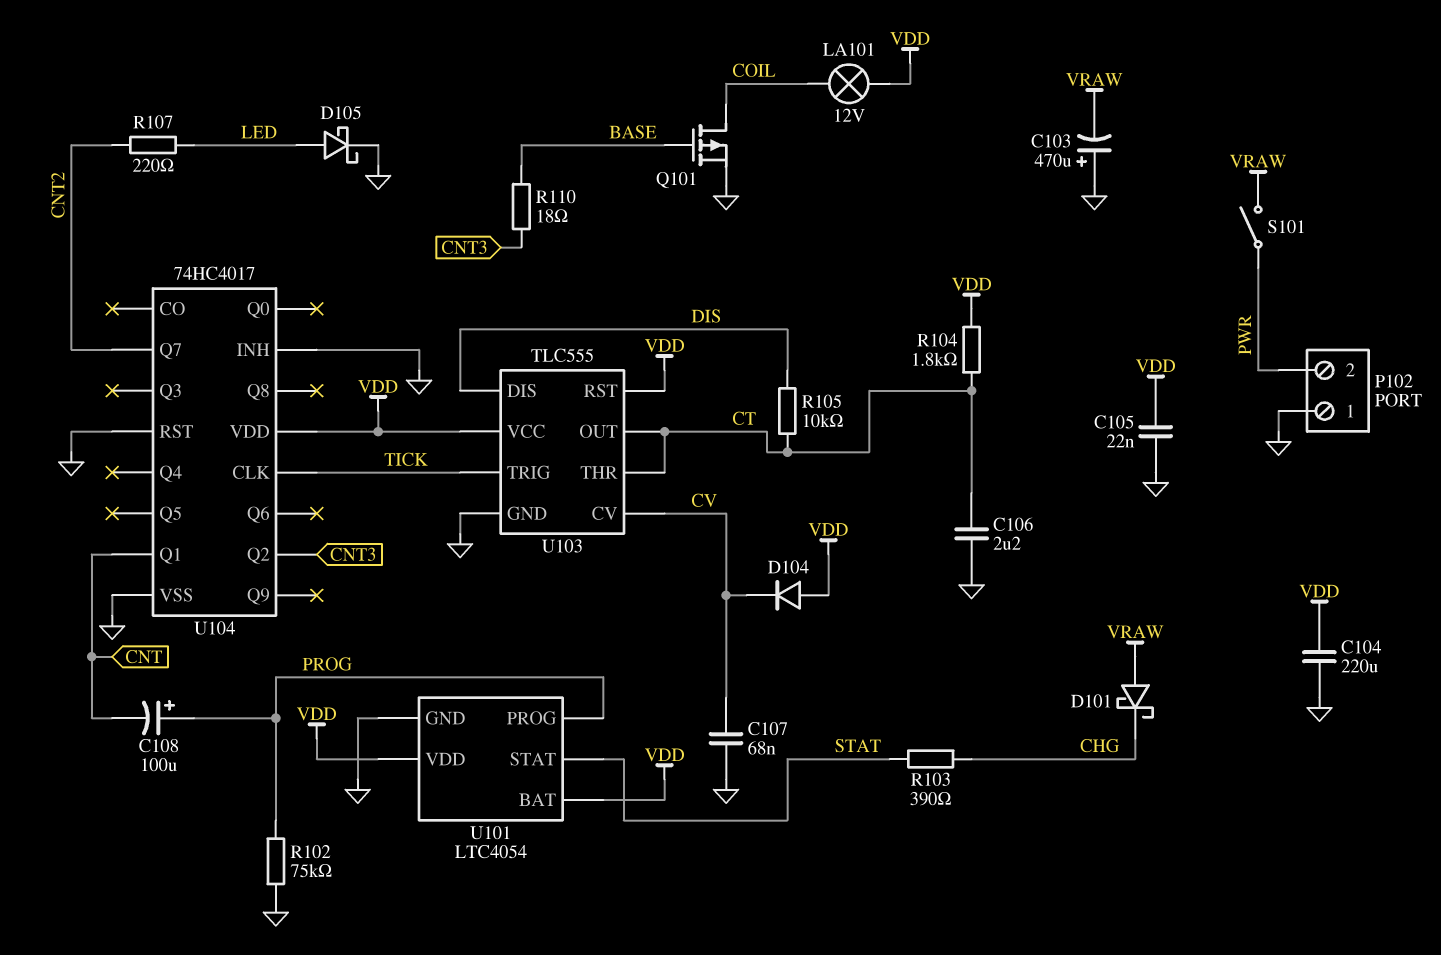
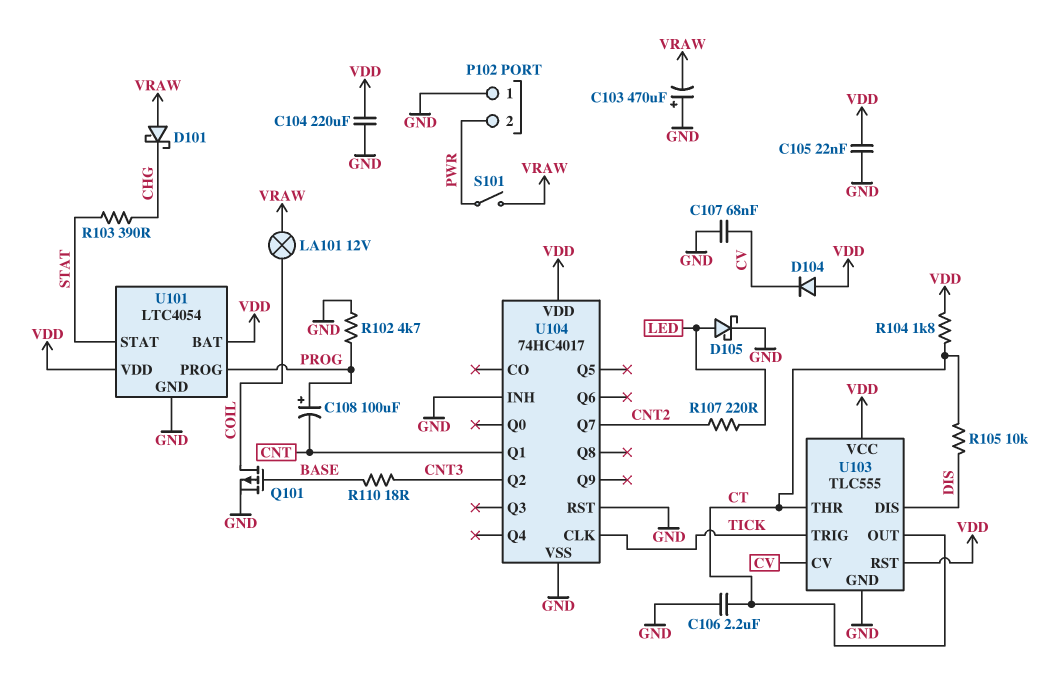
LA101: lamp 12V (COIL, VDD) -> lamp 12V (COIL, VRAW)
R102: 75k (GND, PROG) -> 4.7k (GND, PROG)

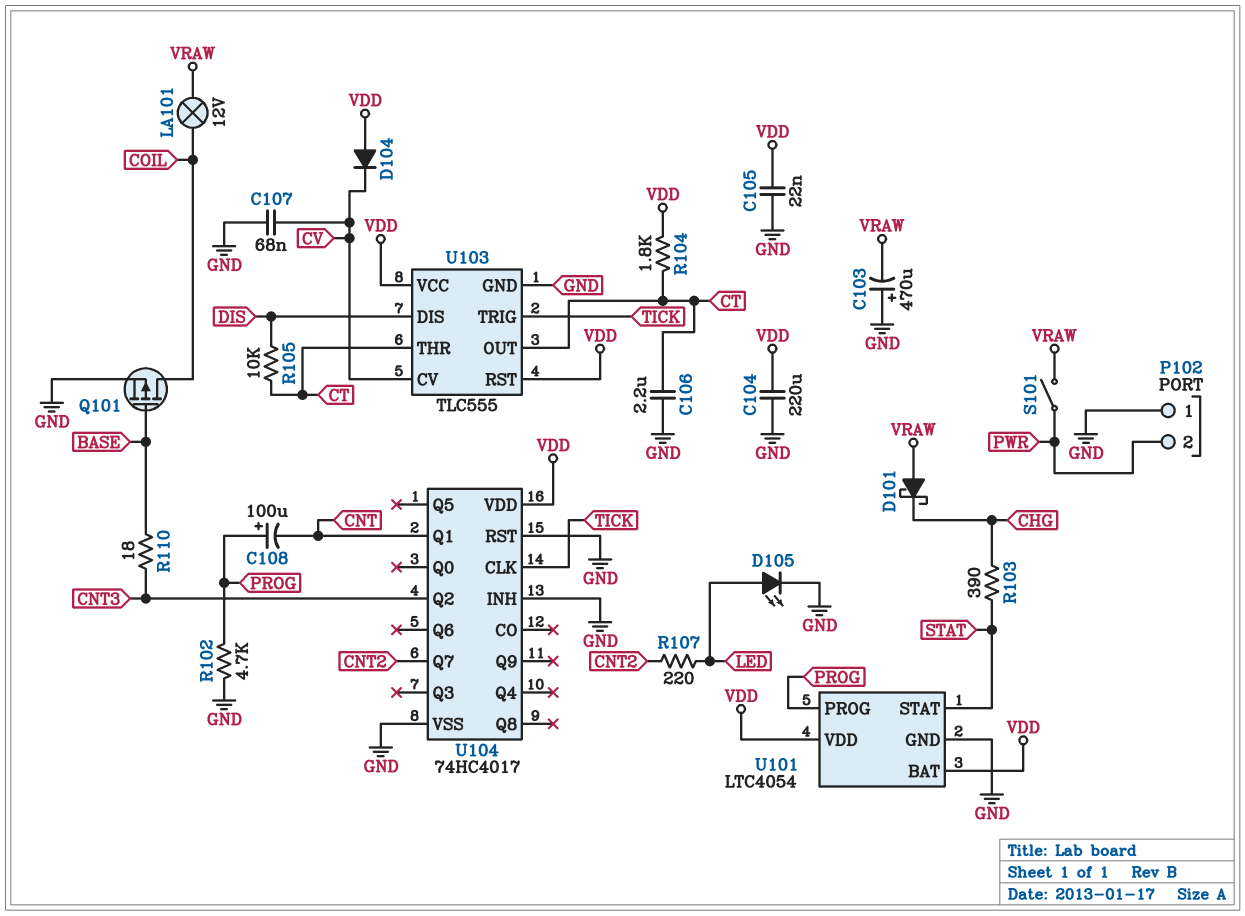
D105: schottky (A LED, K GND) -> LED (A LED, K GND)

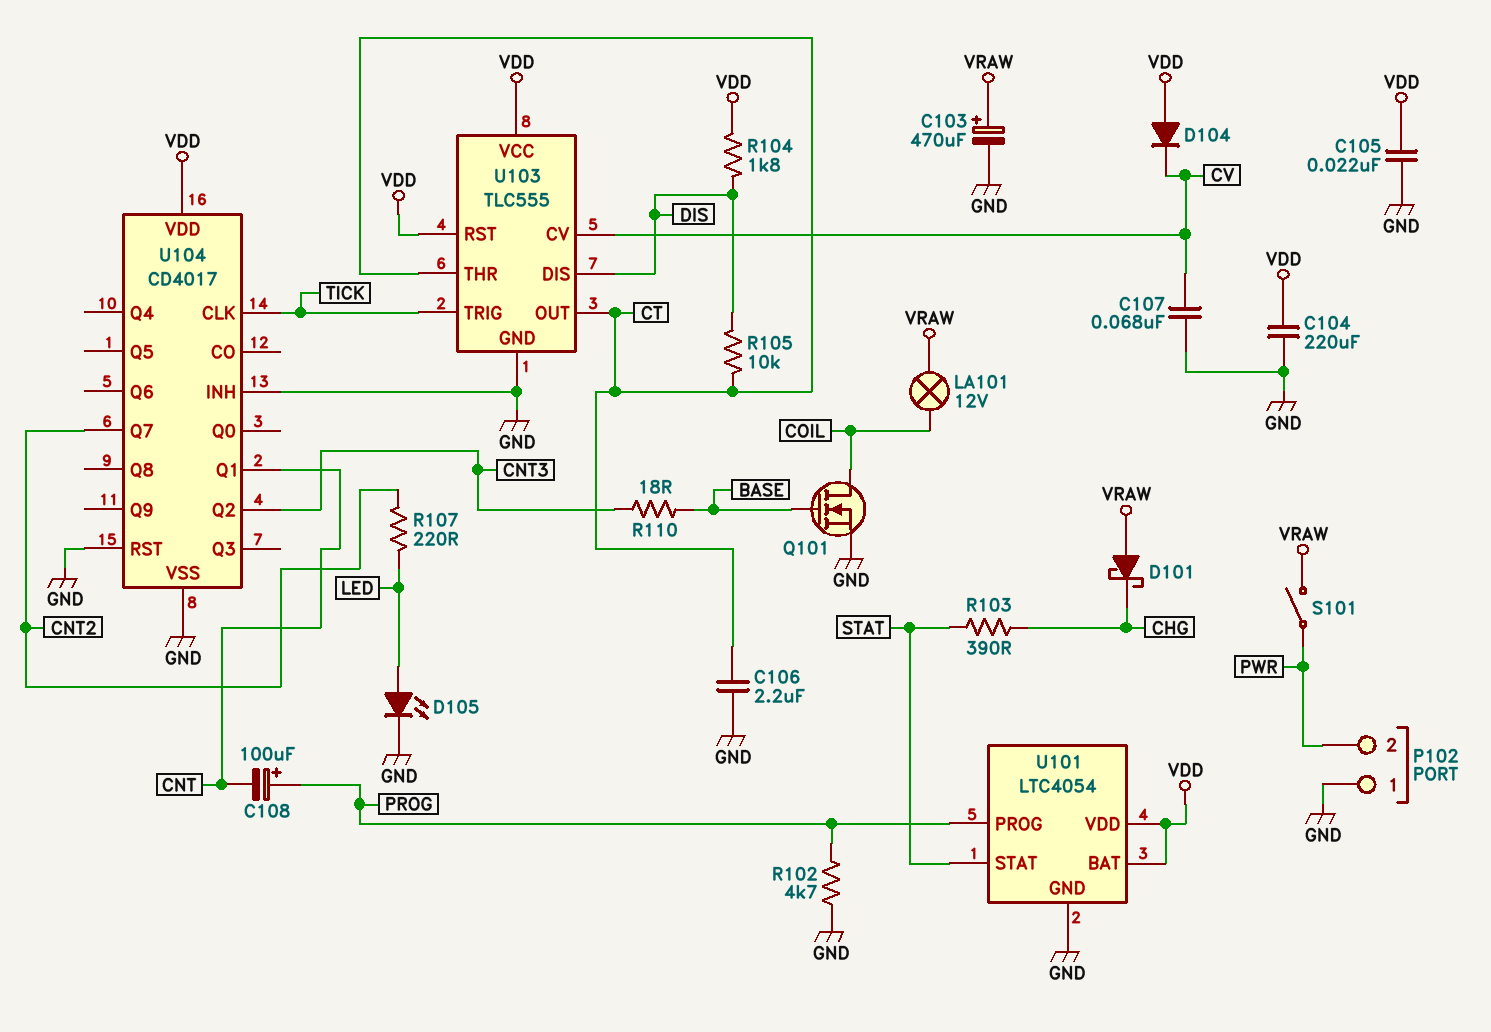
C103: 470uF (plus GND, minus VRAW) -> 470uF (plus VRAW, minus GND)
Q101: PMOS (G BASE, D COIL, S GND) -> NMOS (G BASE, D COIL, S GND)
R104: 1.8k (CT, VDD) -> 1.8k (DIS, VDD)
U104: 74HC4017 -> CD4017

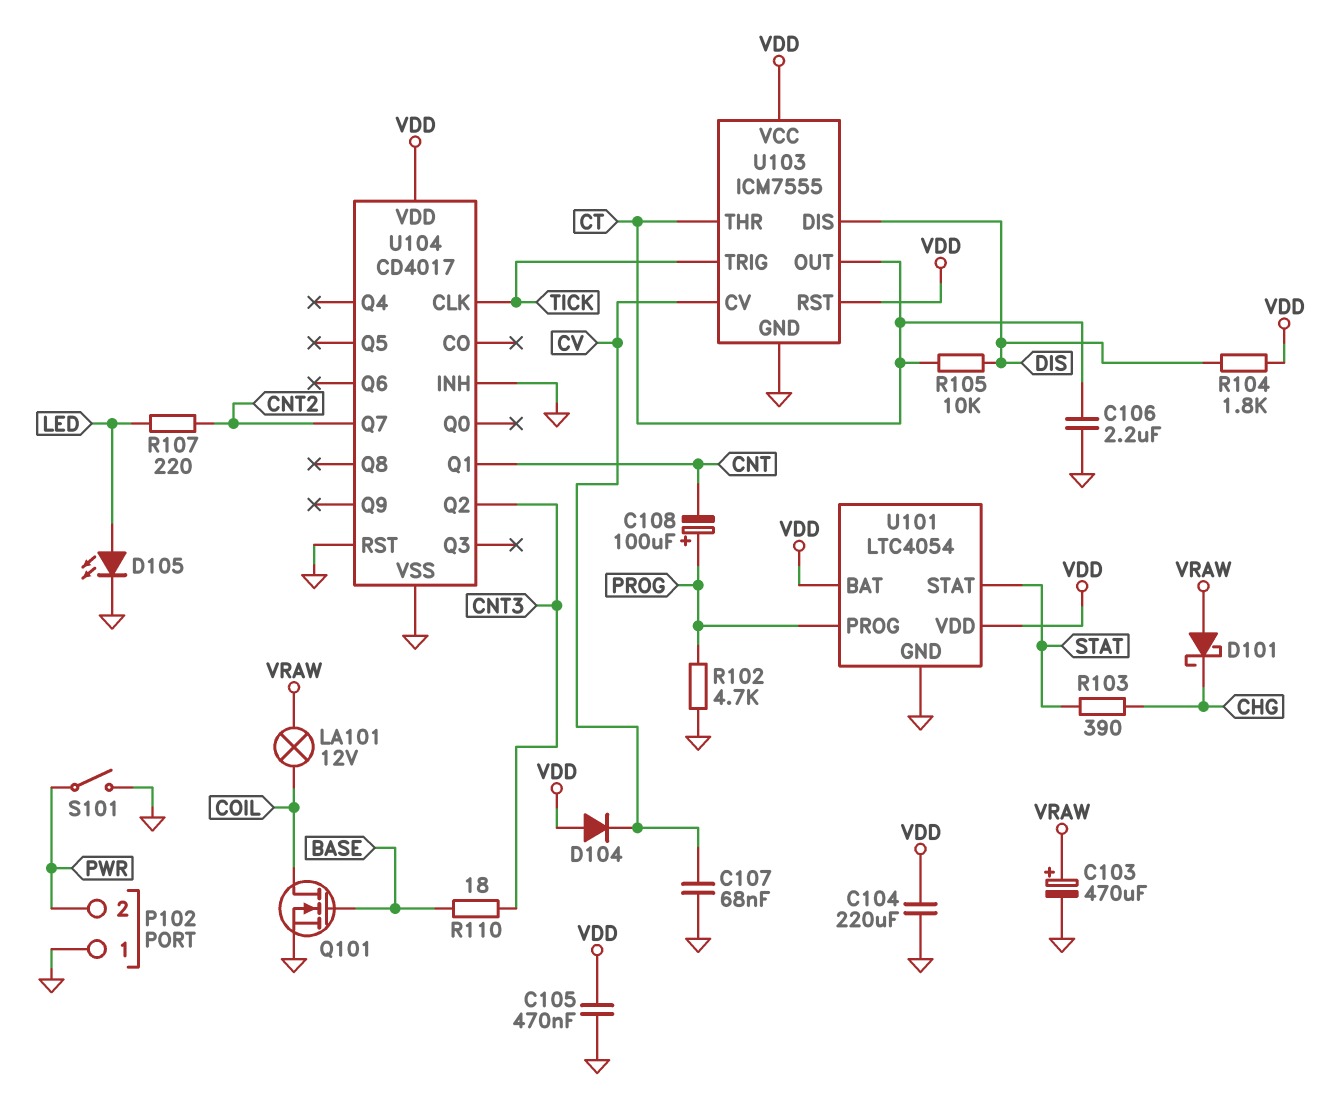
C105: 22nF (GND, VDD) -> 470nF (GND, VDD)
S101: switch (PWR, VRAW) -> switch (GND, PWR)
U103: TLC555 -> ICM7555

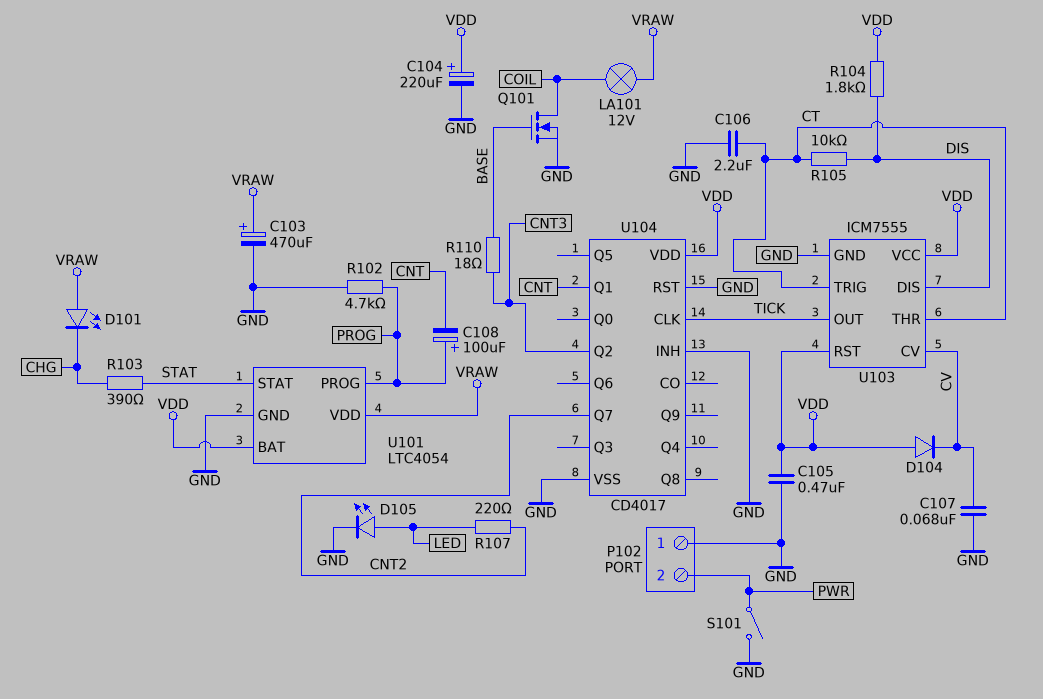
C104: 220uF (GND, VDD) -> 220uF (plus VDD, minus GND)
D101: schottky (A VRAW, K CHG) -> LED (A VRAW, K CHG)
U101 pin VDD: VDD -> VRAW
U103 pin OUT: CT -> TICK
U103 pin TRIG: TICK -> CT

